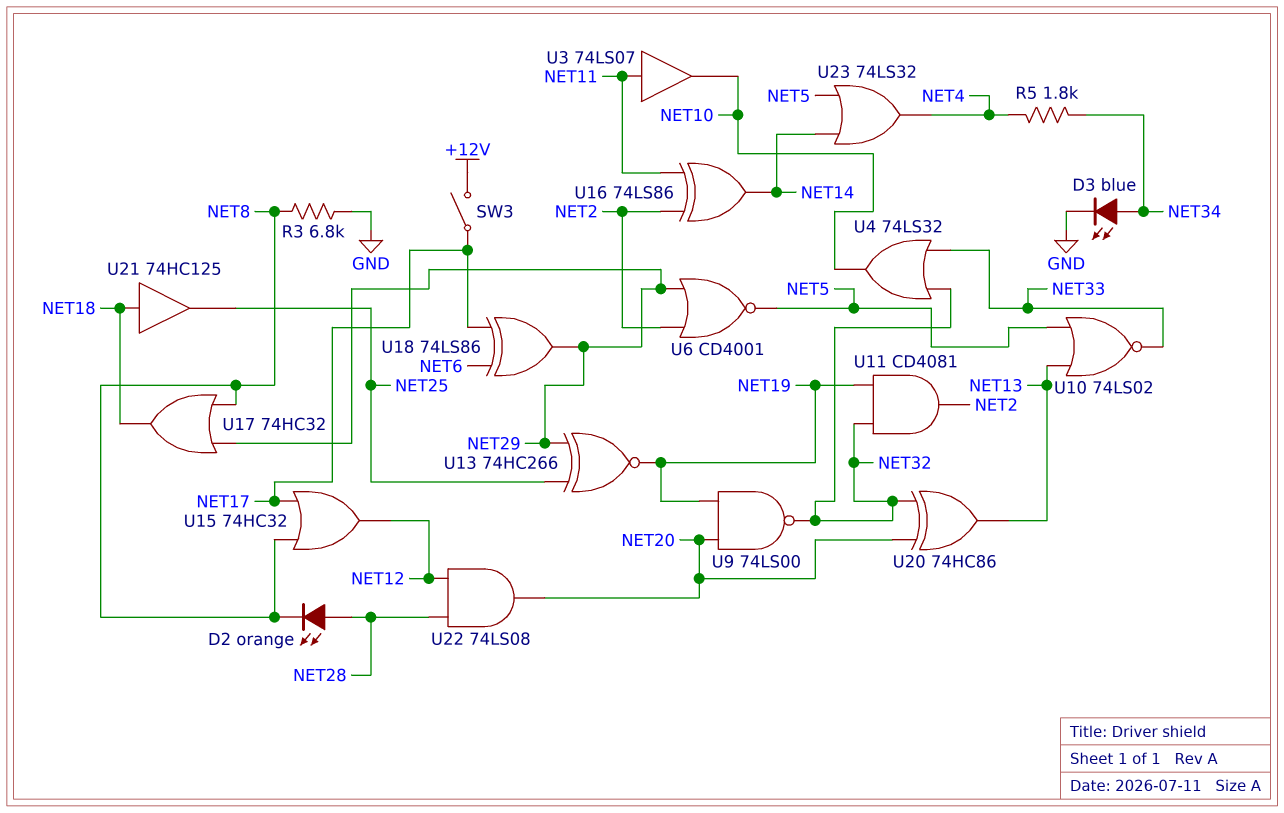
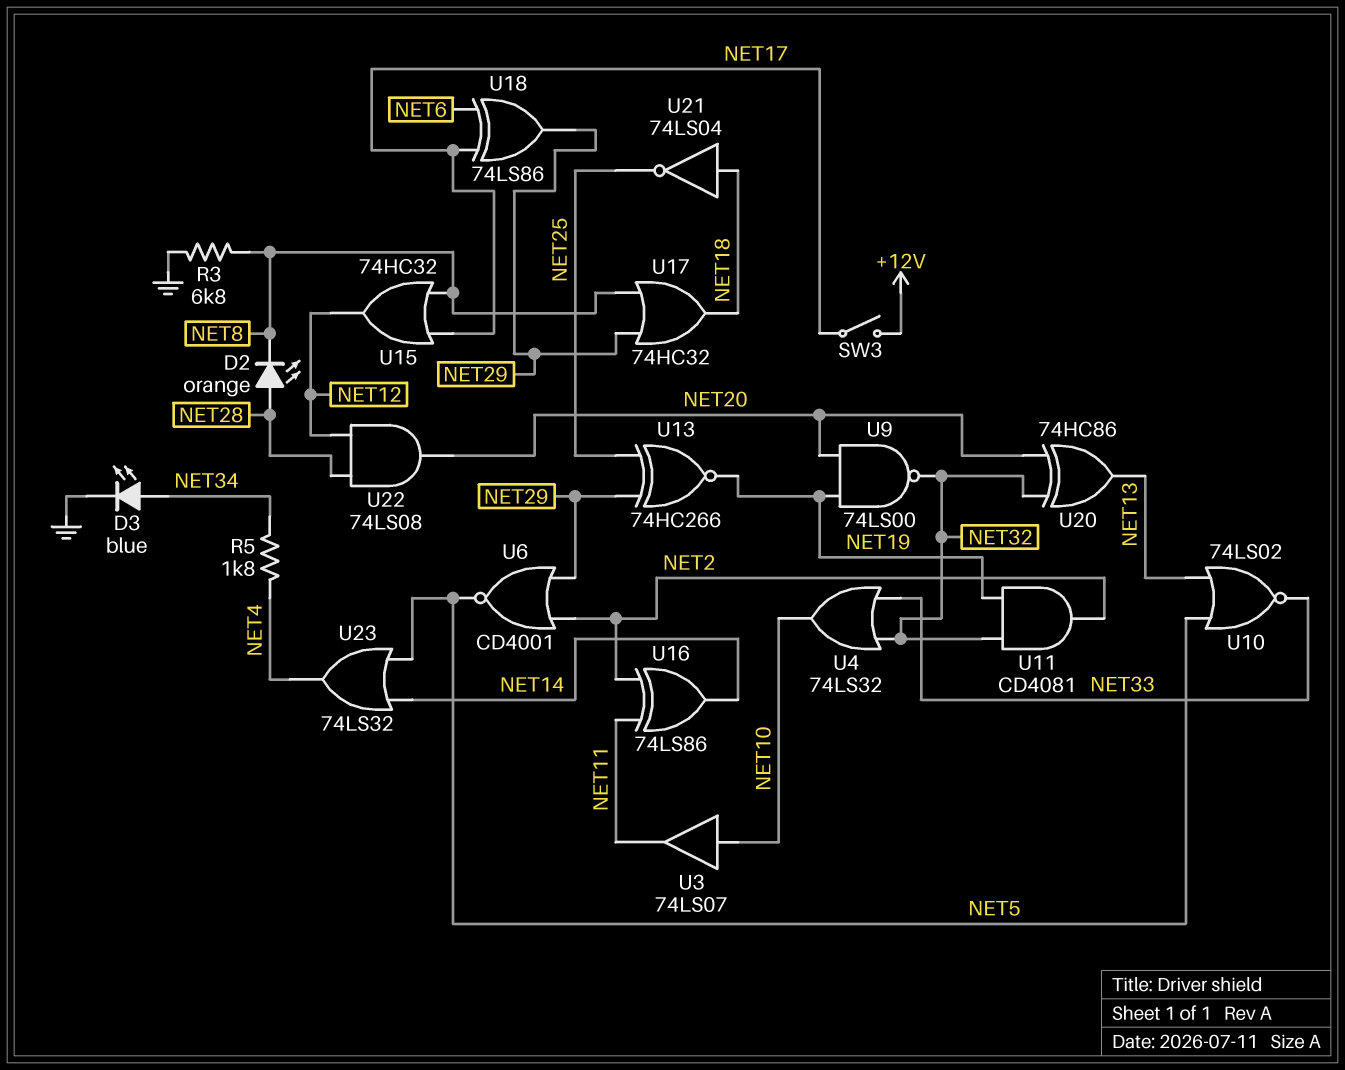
U3: buffer 74LS07 (in NET11, out NET10) -> buffer 74LS07 (in NET10, out NET11)
U21: buffer 74HC125 (in NET18, out NET25) -> NOT 74LS04 (in NET18, out NET25)

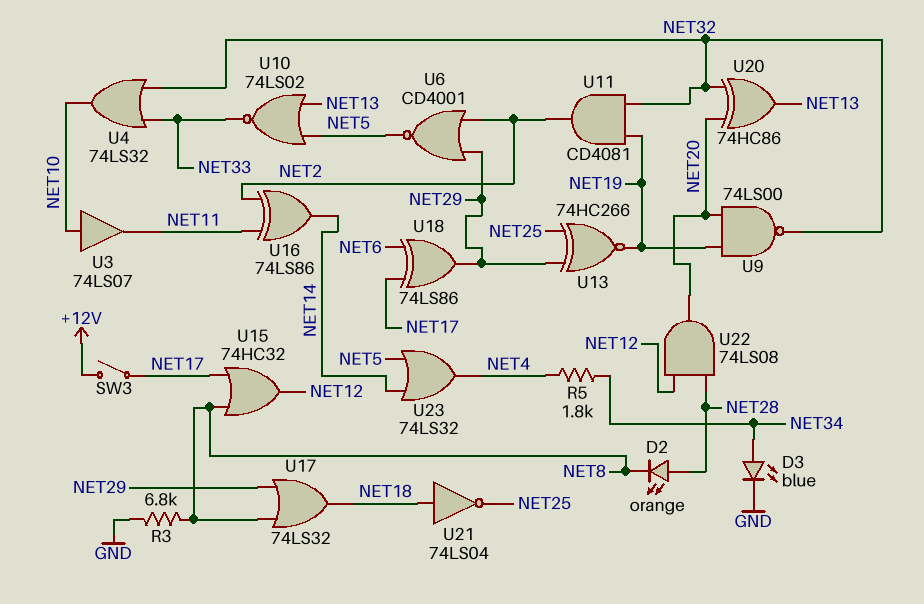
U17: OR 74HC32 (in NET8, in NET29, out NET18) -> OR 74LS32 (in NET8, in NET29, out NET18)

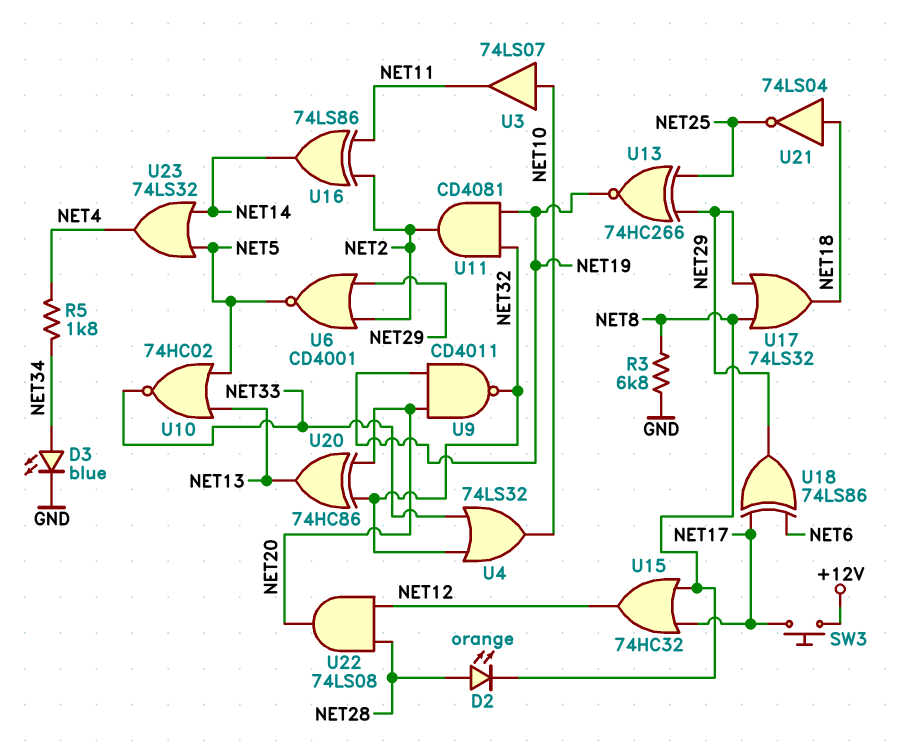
SW3: switch (+12V, NET17) -> button (+12V, NET17)
U9: NAND 74LS00 (in NET19, in NET20, out NET32) -> NAND CD4011 (in NET19, in NET20, out NET32)
U10: NOR 74LS02 (in NET5, in NET13, out NET33) -> NOR 74HC02 (in NET5, in NET13, out NET33)

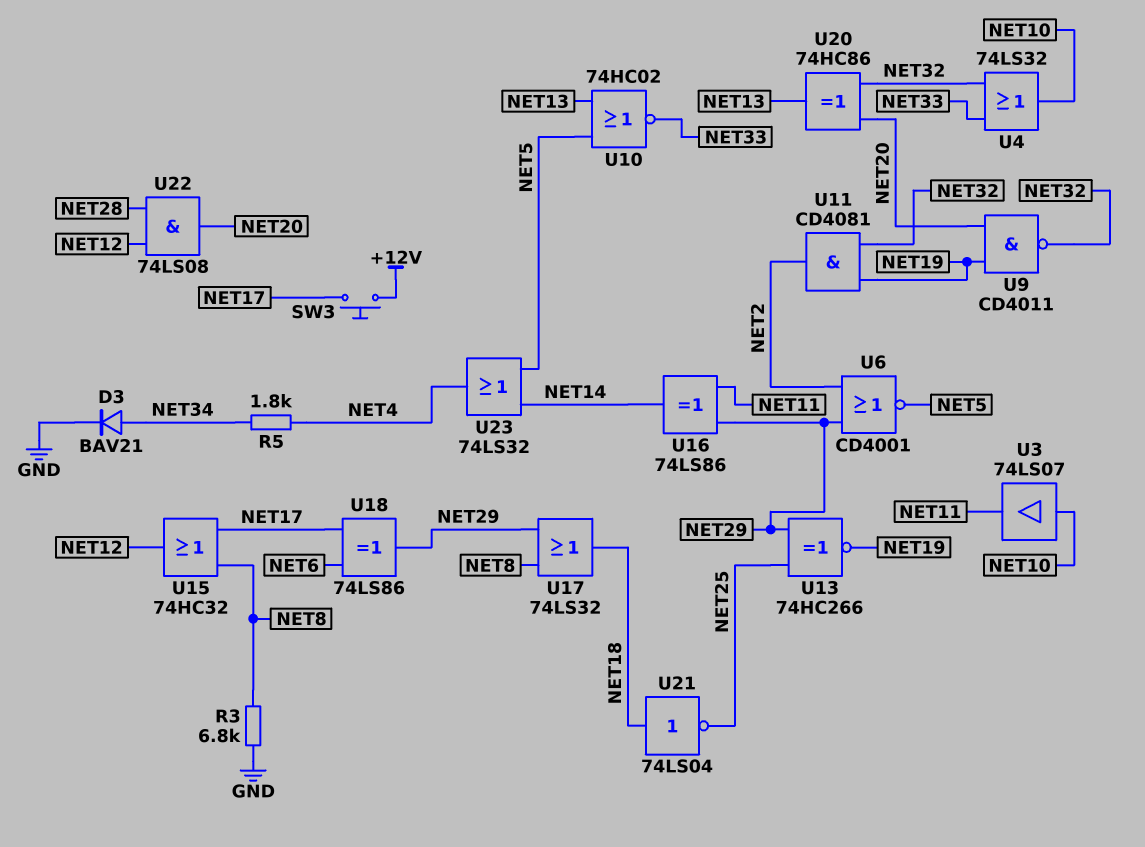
D2: LED orange (A NET28, K NET8) -> none
D3: LED blue (A NET34, K GND) -> diode BAV21 (A NET34, K GND)
U16: XOR 74LS86 (in NET2, in NET11, out NET14) -> XOR 74LS86 (in NET11, in NET29, out NET14)

